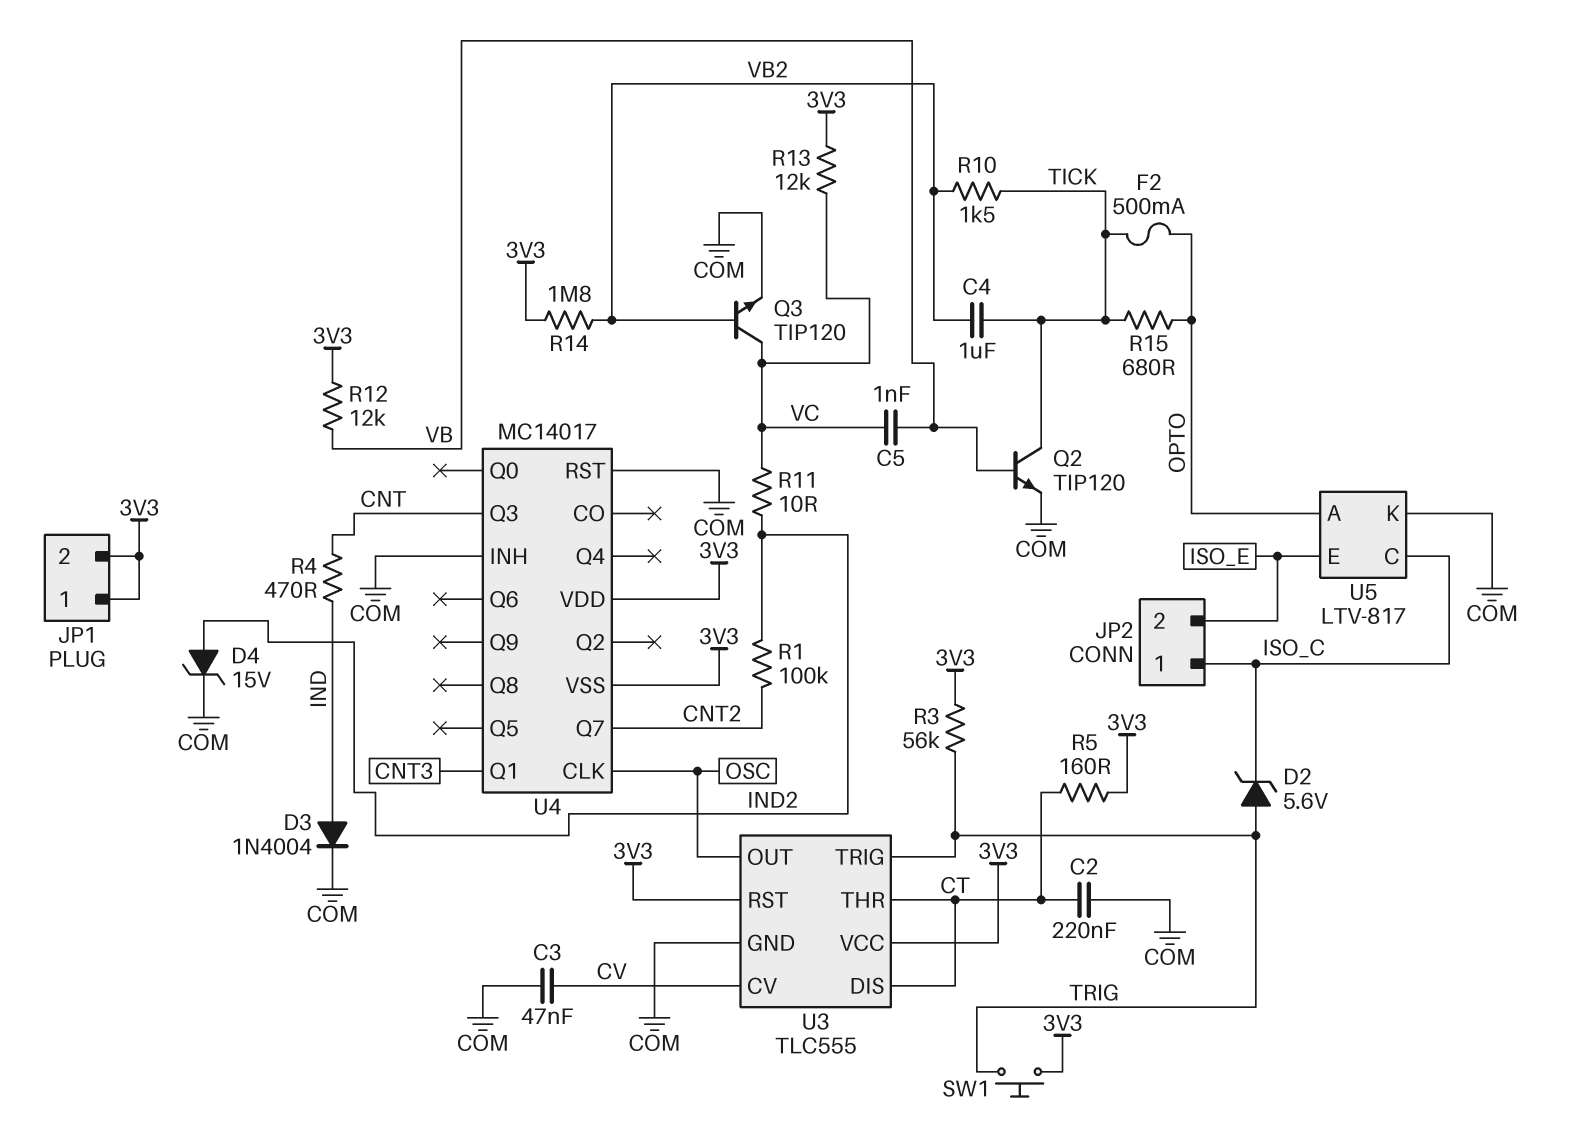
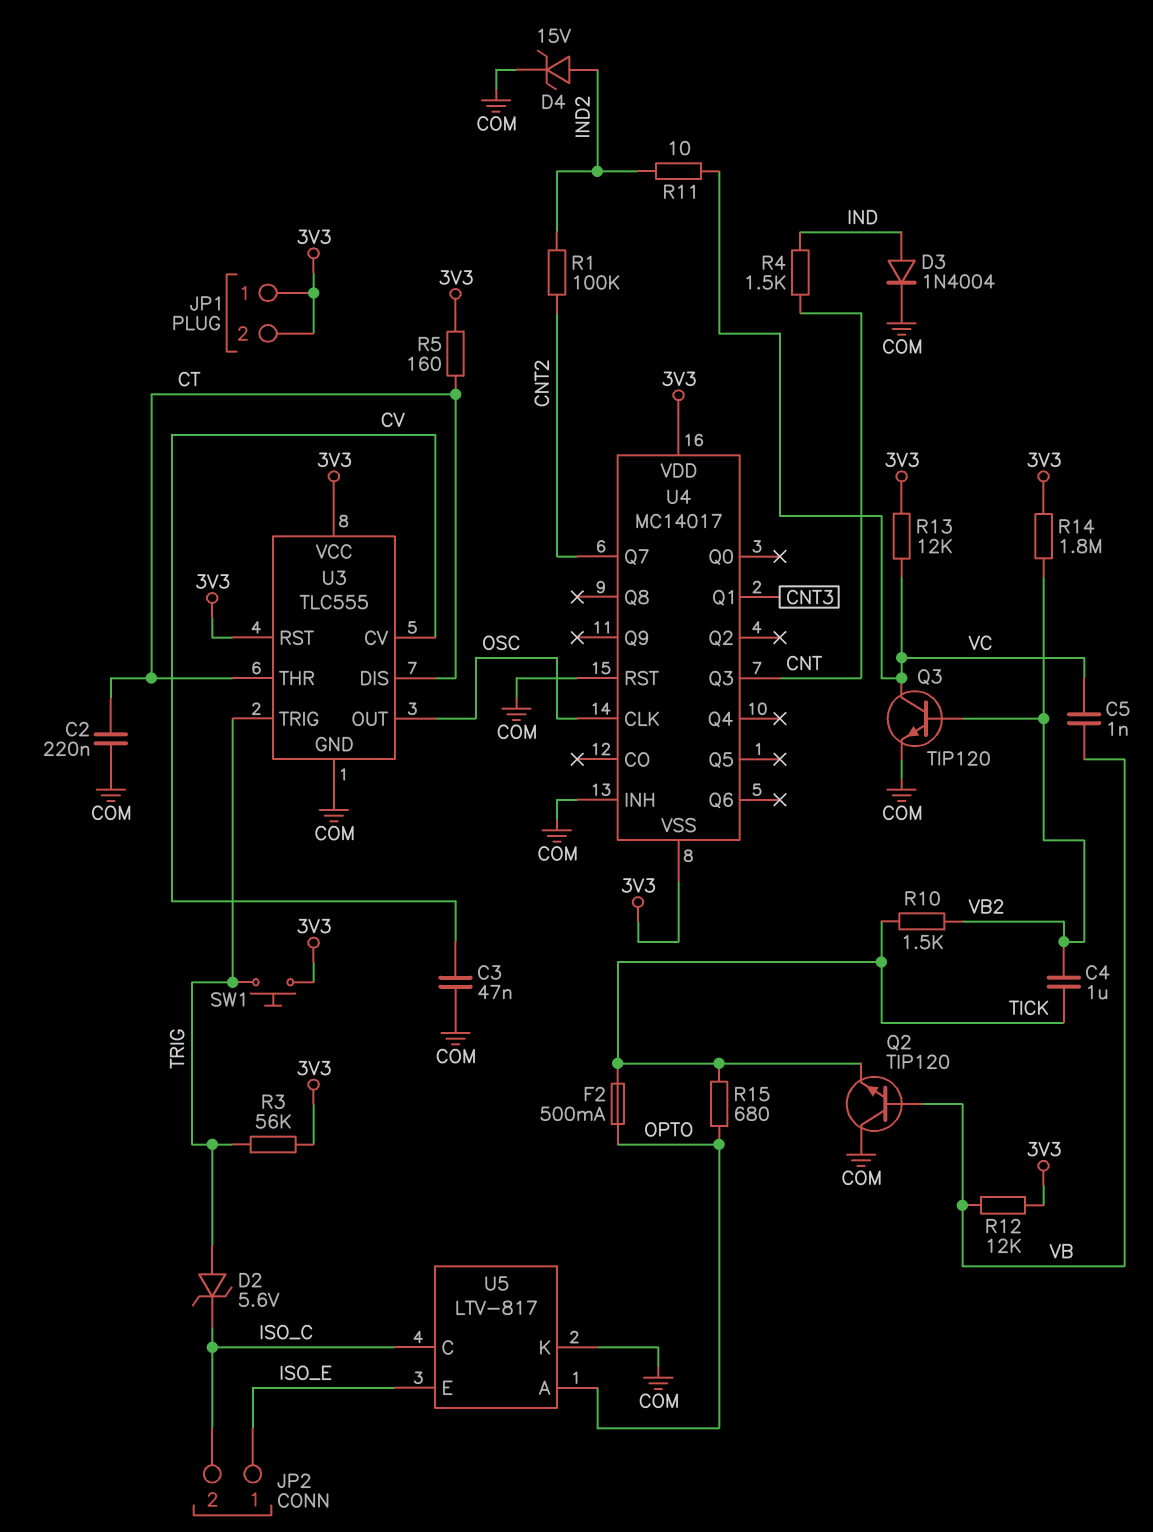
JP2 pin 1: ISO_C -> ISO_E
JP2 pin 2: ISO_E -> ISO_C
Q2: NPN TIP120 (B VB, C TICK, E COM) -> NPN TIP120 (B VB, C COM, E TICK)
R4: 470 (CNT, IND) -> 1.5k (CNT, IND)

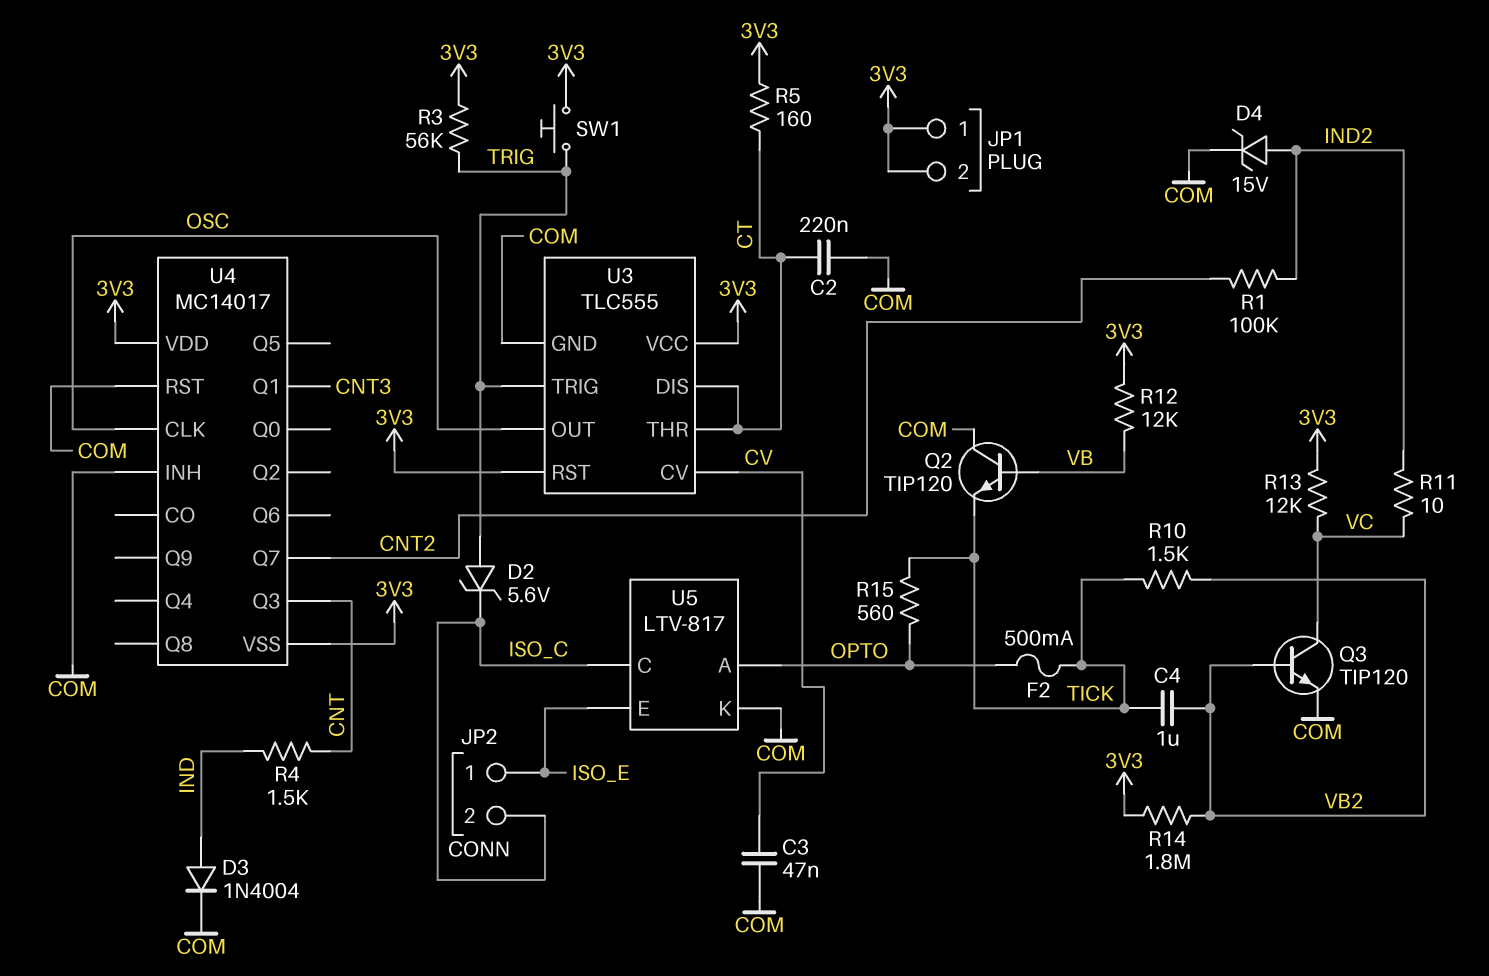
C5: 1nF (VB, VC) -> none
R15: 680 (OPTO, TICK) -> 560 (OPTO, TICK)

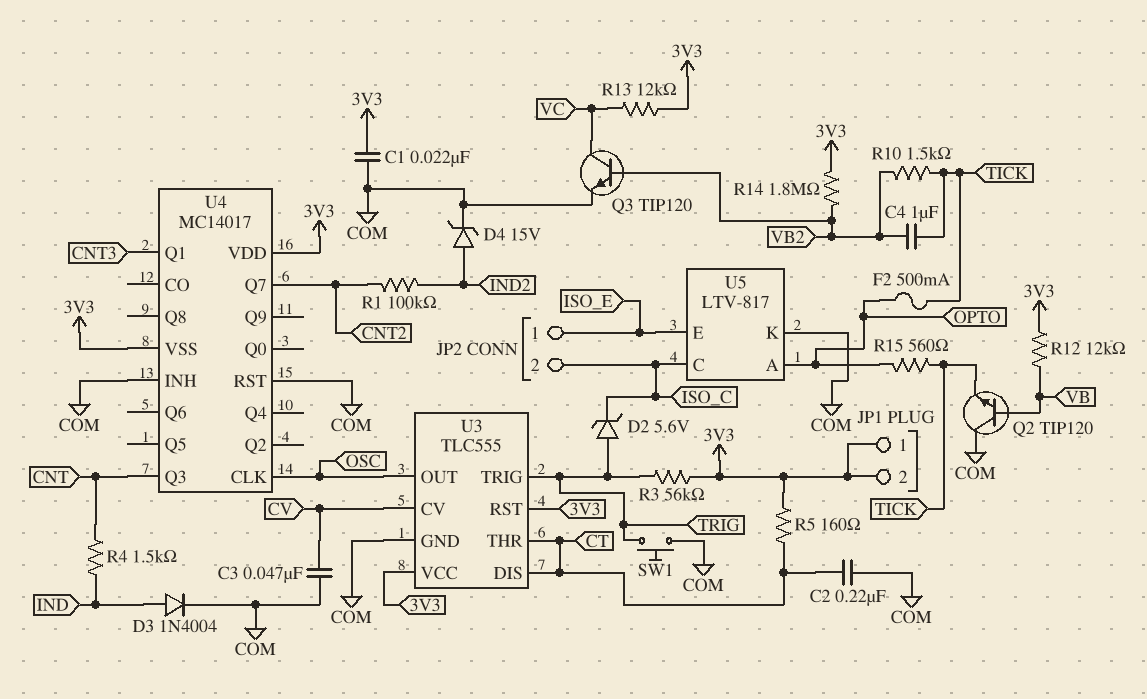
C1: none -> 22nF (3V3, COM)
R11: 10 (IND2, VC) -> none
SW1: button (3V3, TRIG) -> button (COM, TRIG)

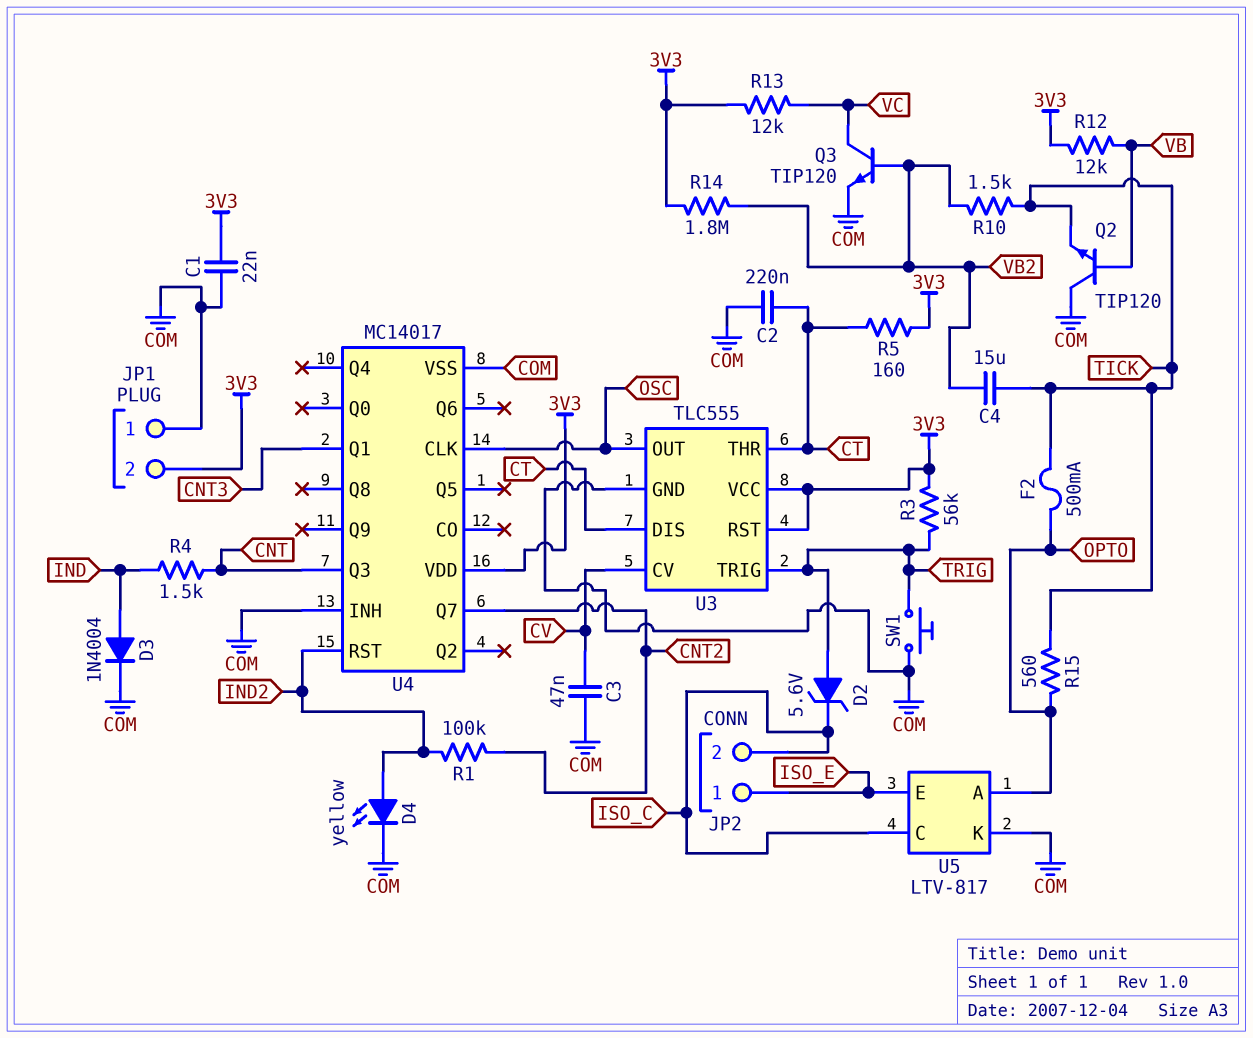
C4: 1uF (TICK, VB2) -> 15uF (TICK, VB2)
D4: zener 15V (A IND2, K COM) -> LED yellow (A IND2, K COM)
JP1 pin 1: 3V3 -> COM
U4 pin RST: COM -> IND2
U4 pin VSS: 3V3 -> COM

